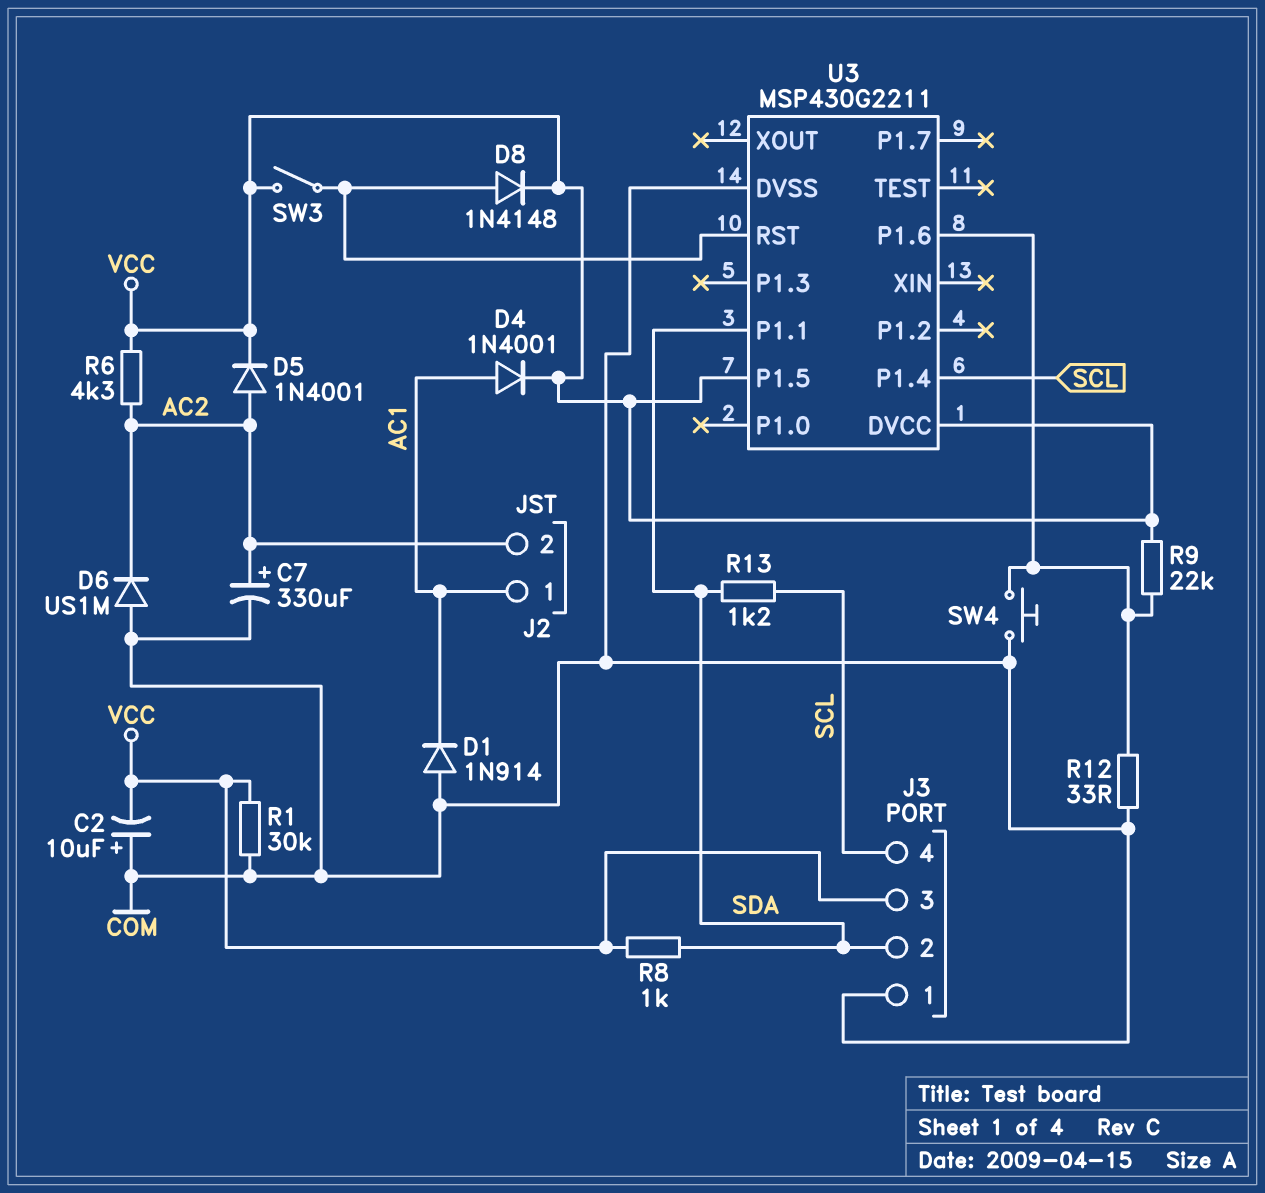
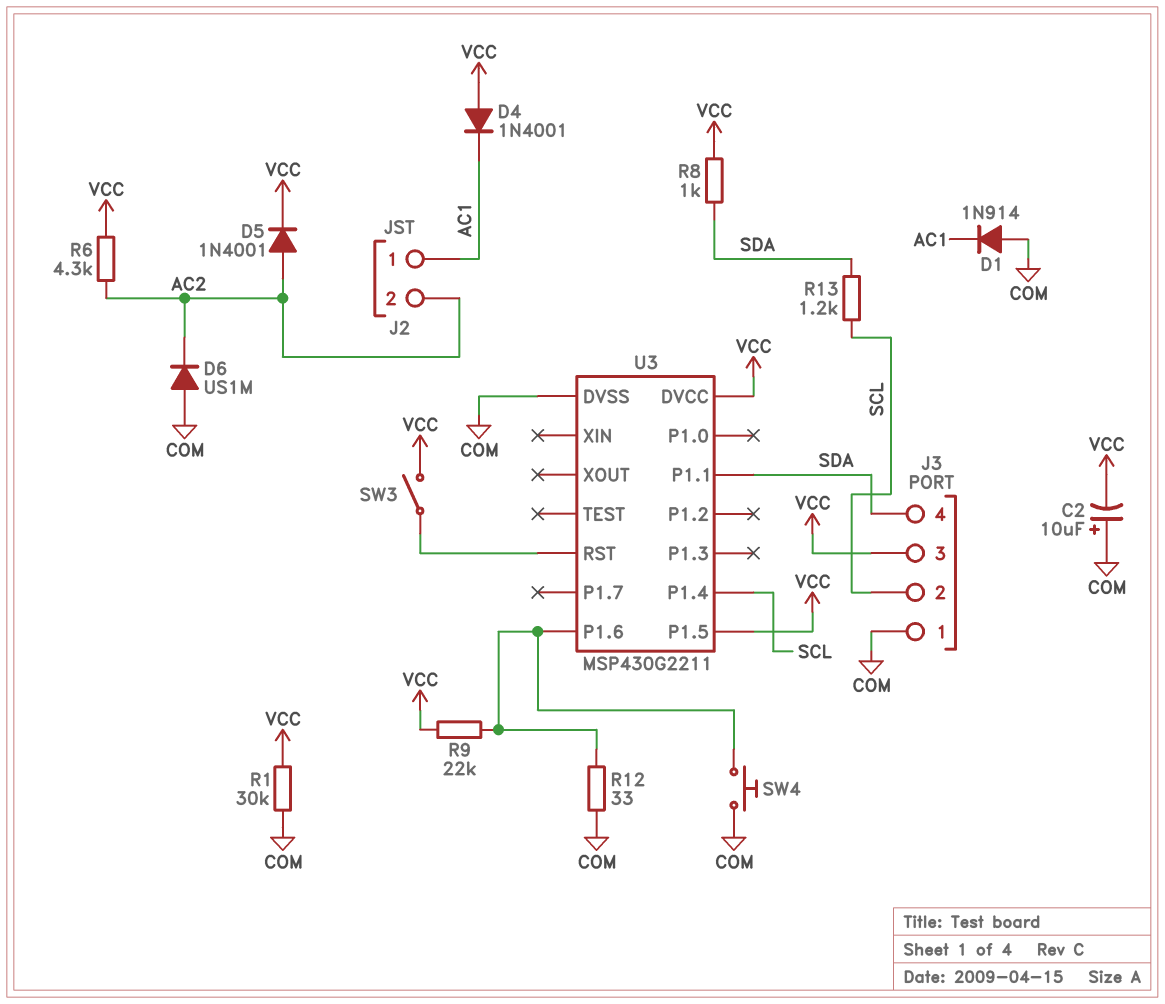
C7: 330uF (plus AC2, minus COM) -> none
D4: diode 1N4001 (A AC1, K VCC) -> diode 1N4001 (A VCC, K AC1)
D8: diode 1N4148 (A U3/RST, K VCC) -> none
J3 pin 2: SDA -> SCL
J3 pin 4: SCL -> SDA

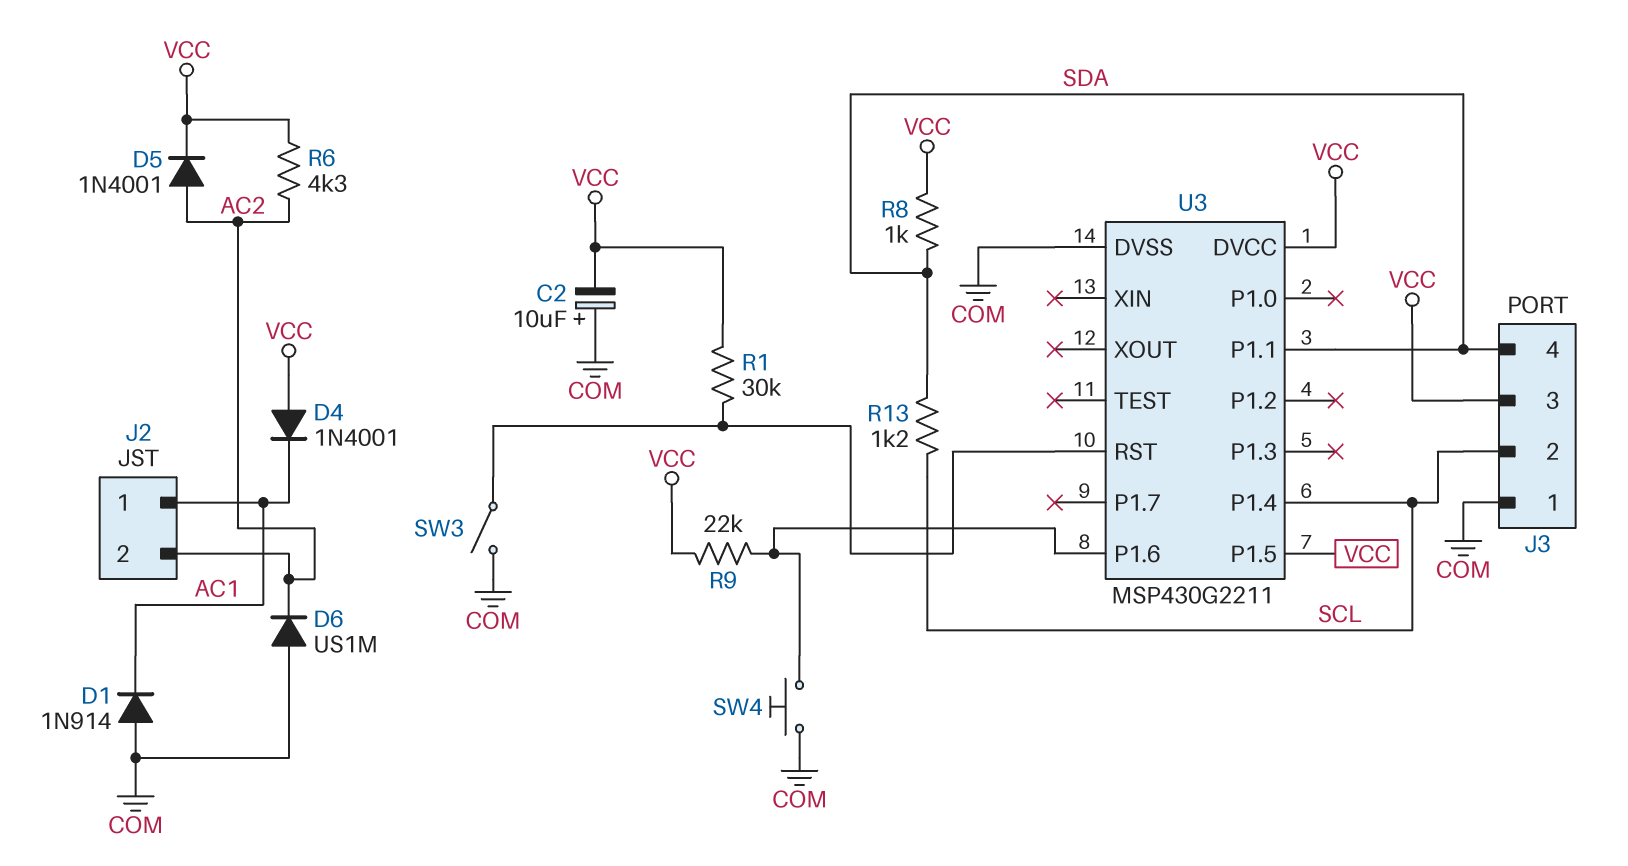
R1: 30k (COM, VCC) -> 30k (U3/RST, VCC)
R12: 33 (COM, U3/P1.6) -> none
SW3: switch (U3/RST, VCC) -> switch (COM, U3/RST)

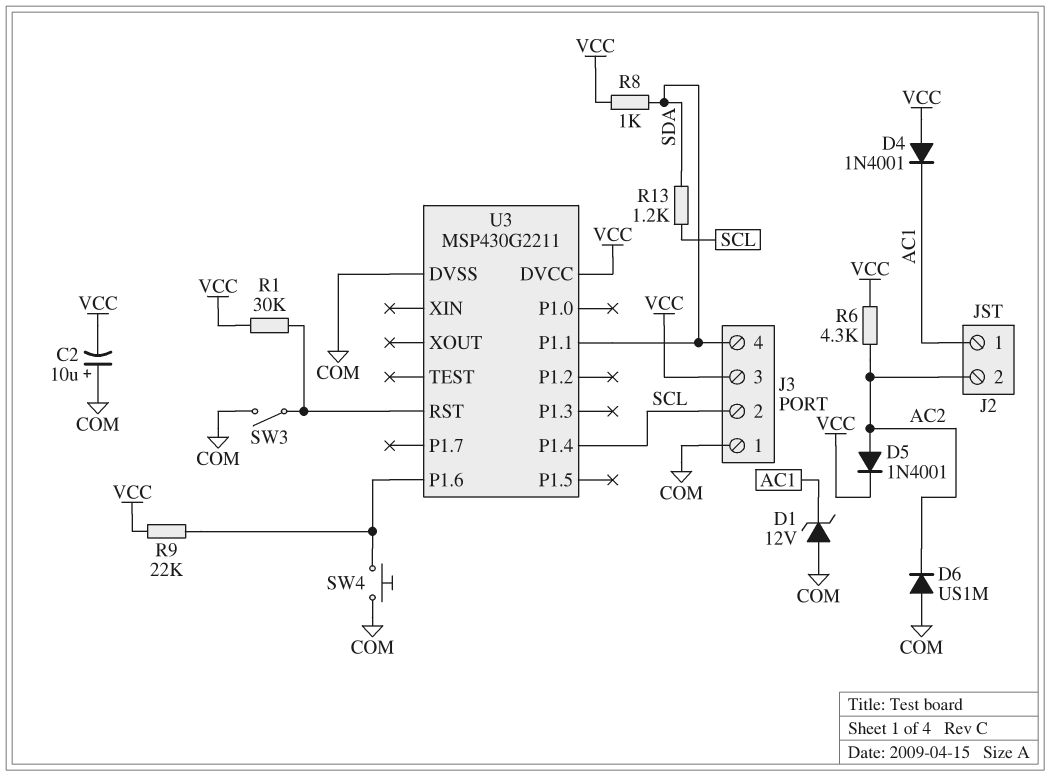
D1: diode 1N914 (A COM, K AC1) -> zener 12V (A COM, K AC1)
U3 pin P1.5: VCC -> none

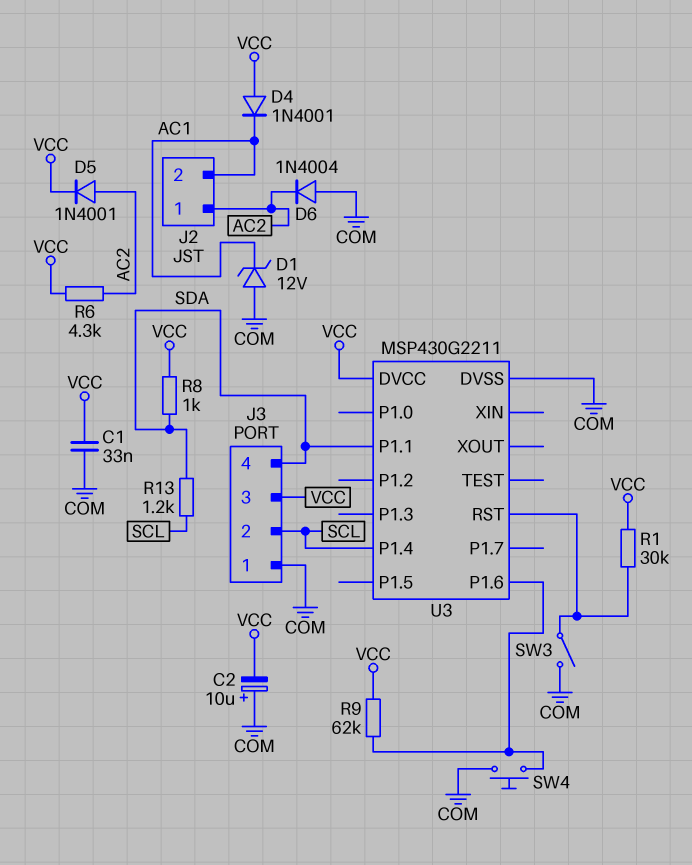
C1: none -> 33nF (COM, VCC)
D6: diode US1M (A COM, K AC2) -> diode 1N4004 (A COM, K AC2)
J2 pin 1: AC1 -> AC2
J2 pin 2: AC2 -> AC1
R9: 22k (U3/P1.6, VCC) -> 62k (U3/P1.6, VCC)

